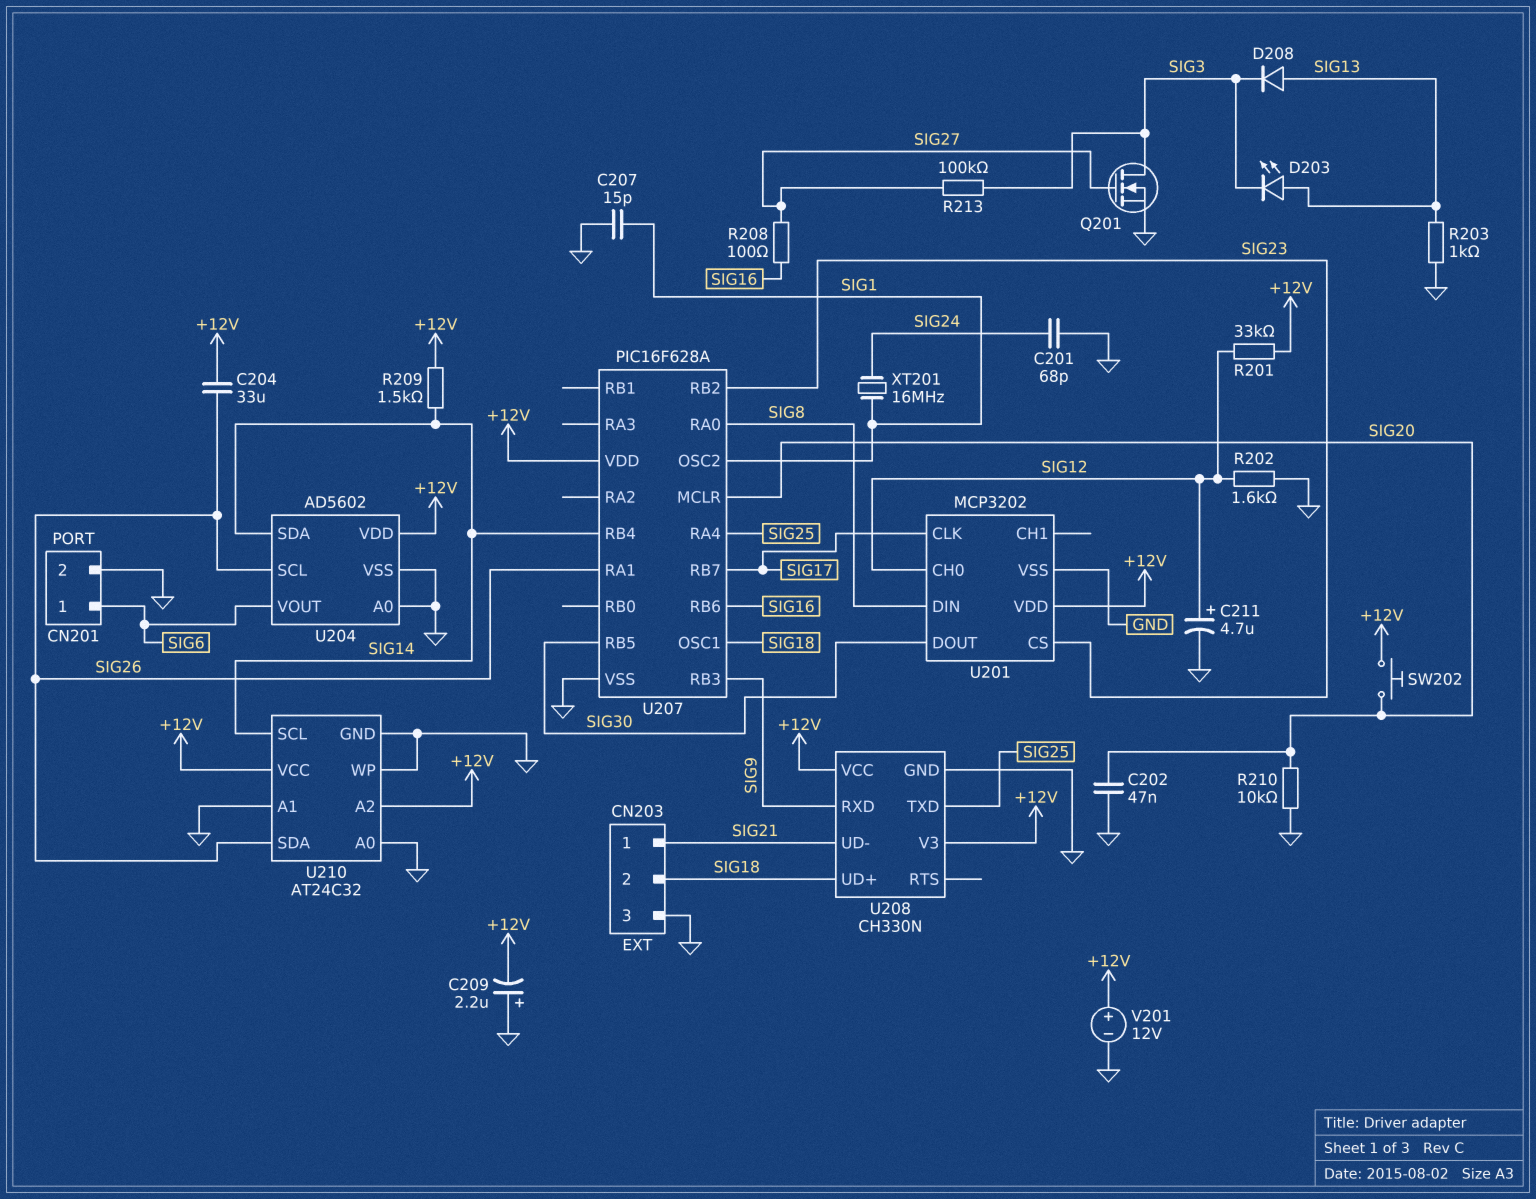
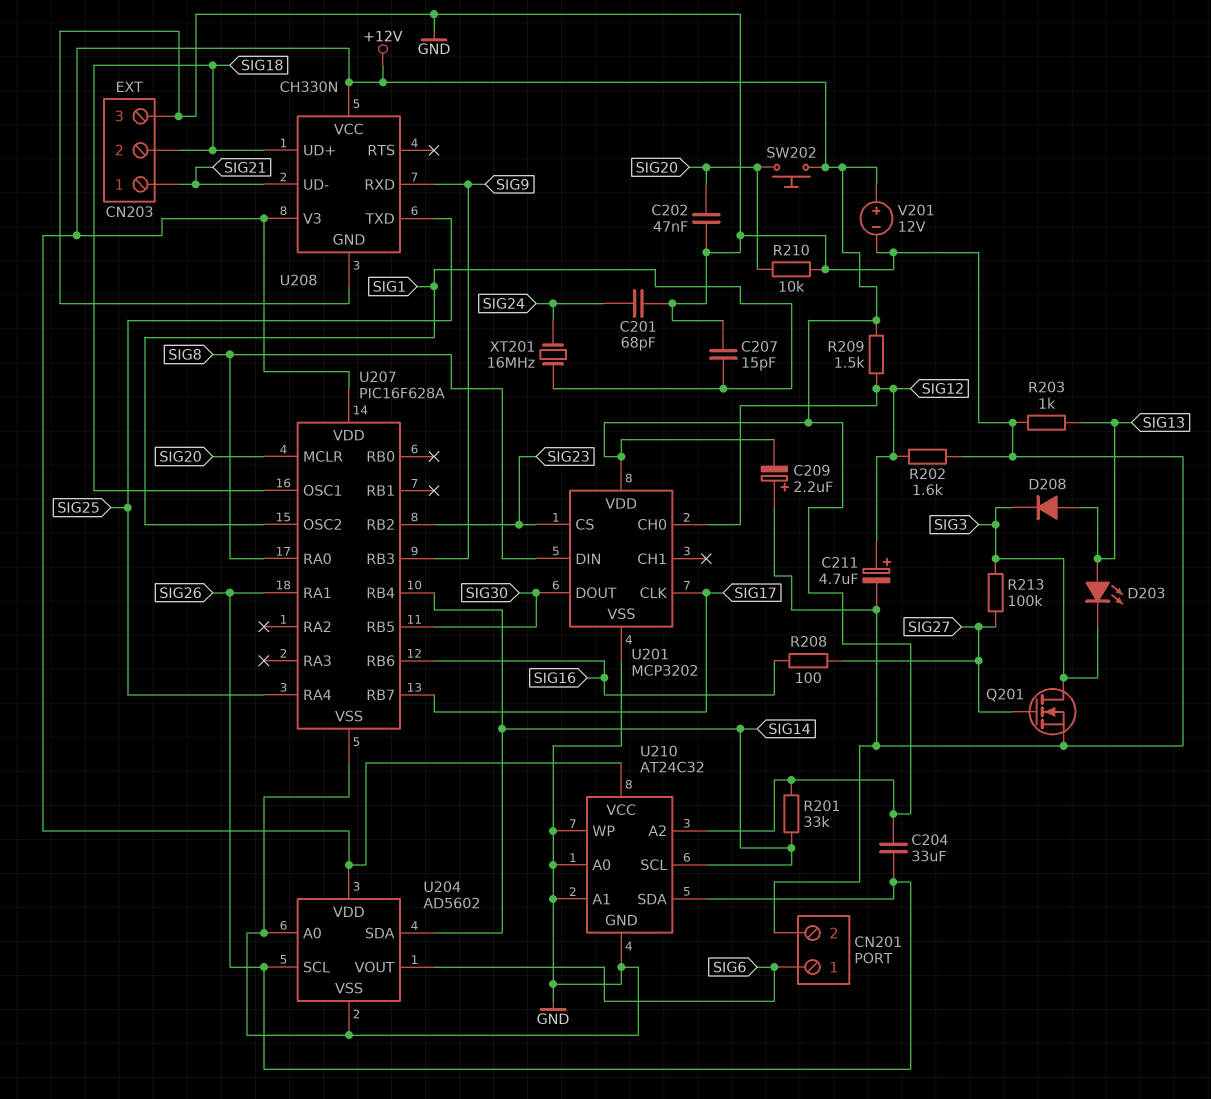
R201: 33k (+12V, SIG12) -> 33k (+12V, SIG14)
R209: 1.5k (+12V, SIG14) -> 1.5k (+12V, SIG12)

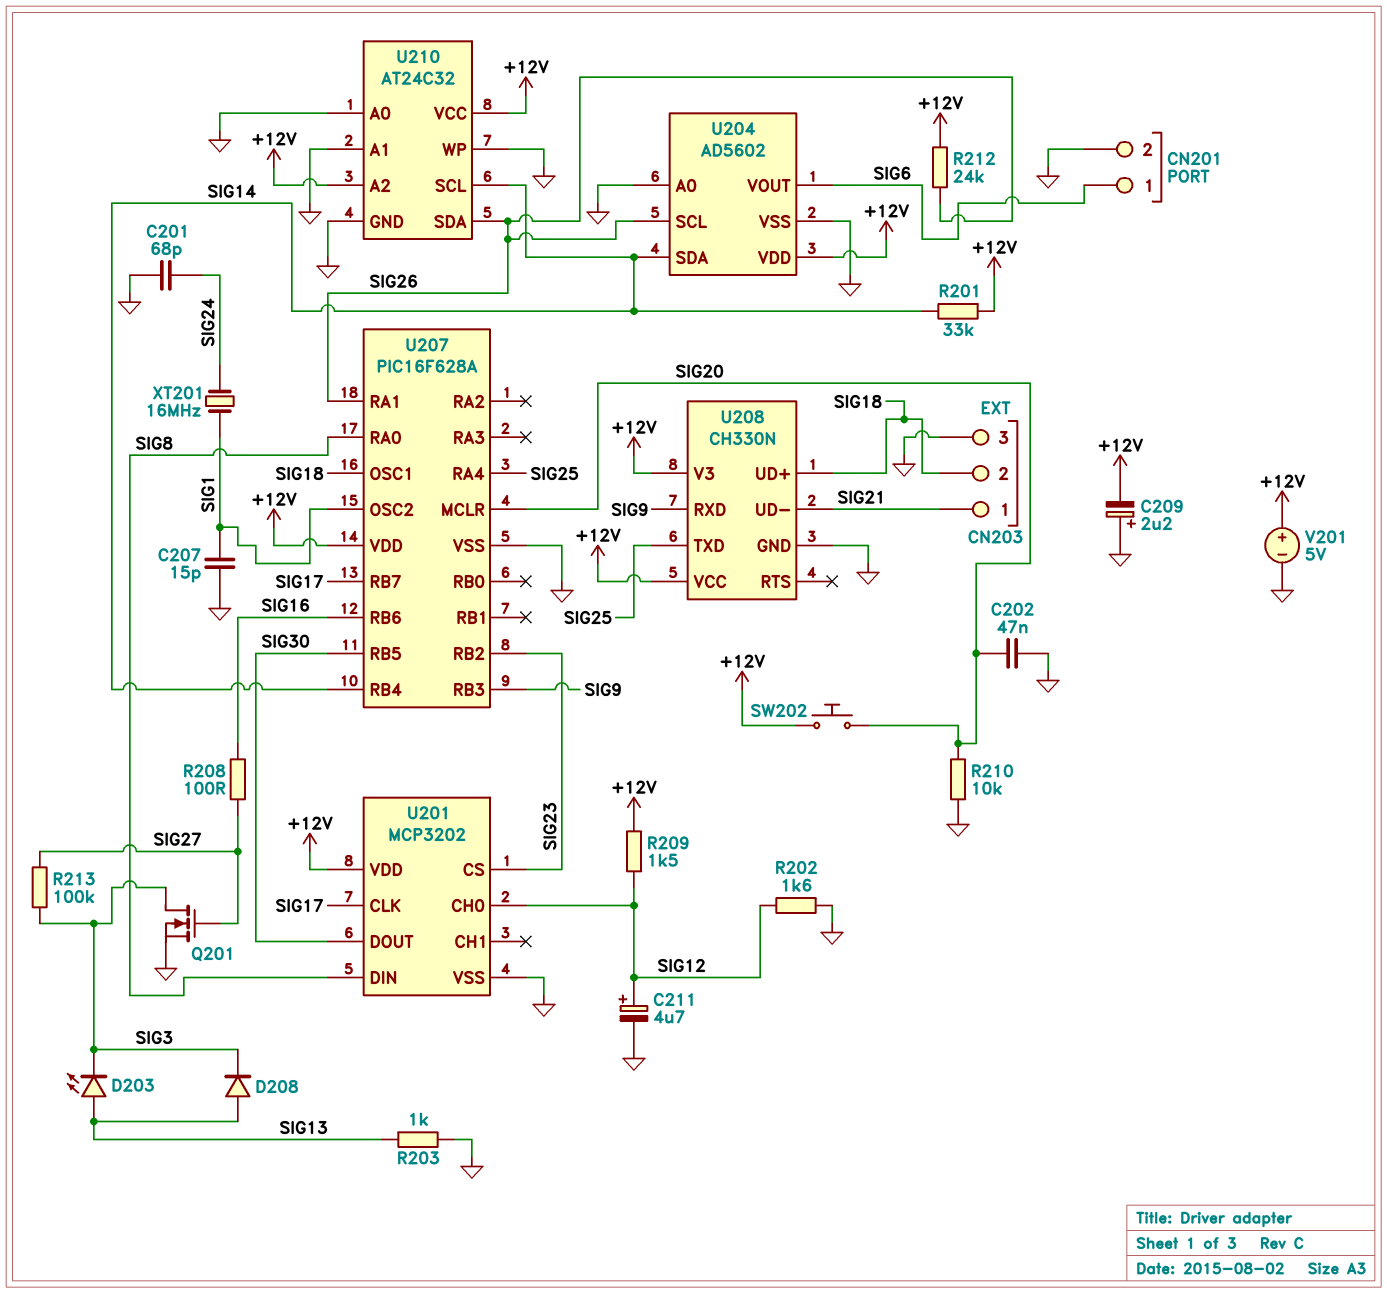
C204: 33uF (+12V, SIG26) -> none
R212: none -> 24k (+12V, SIG26)
V201: 12V (plus +12V, minus GND) -> 5V (plus +12V, minus GND)

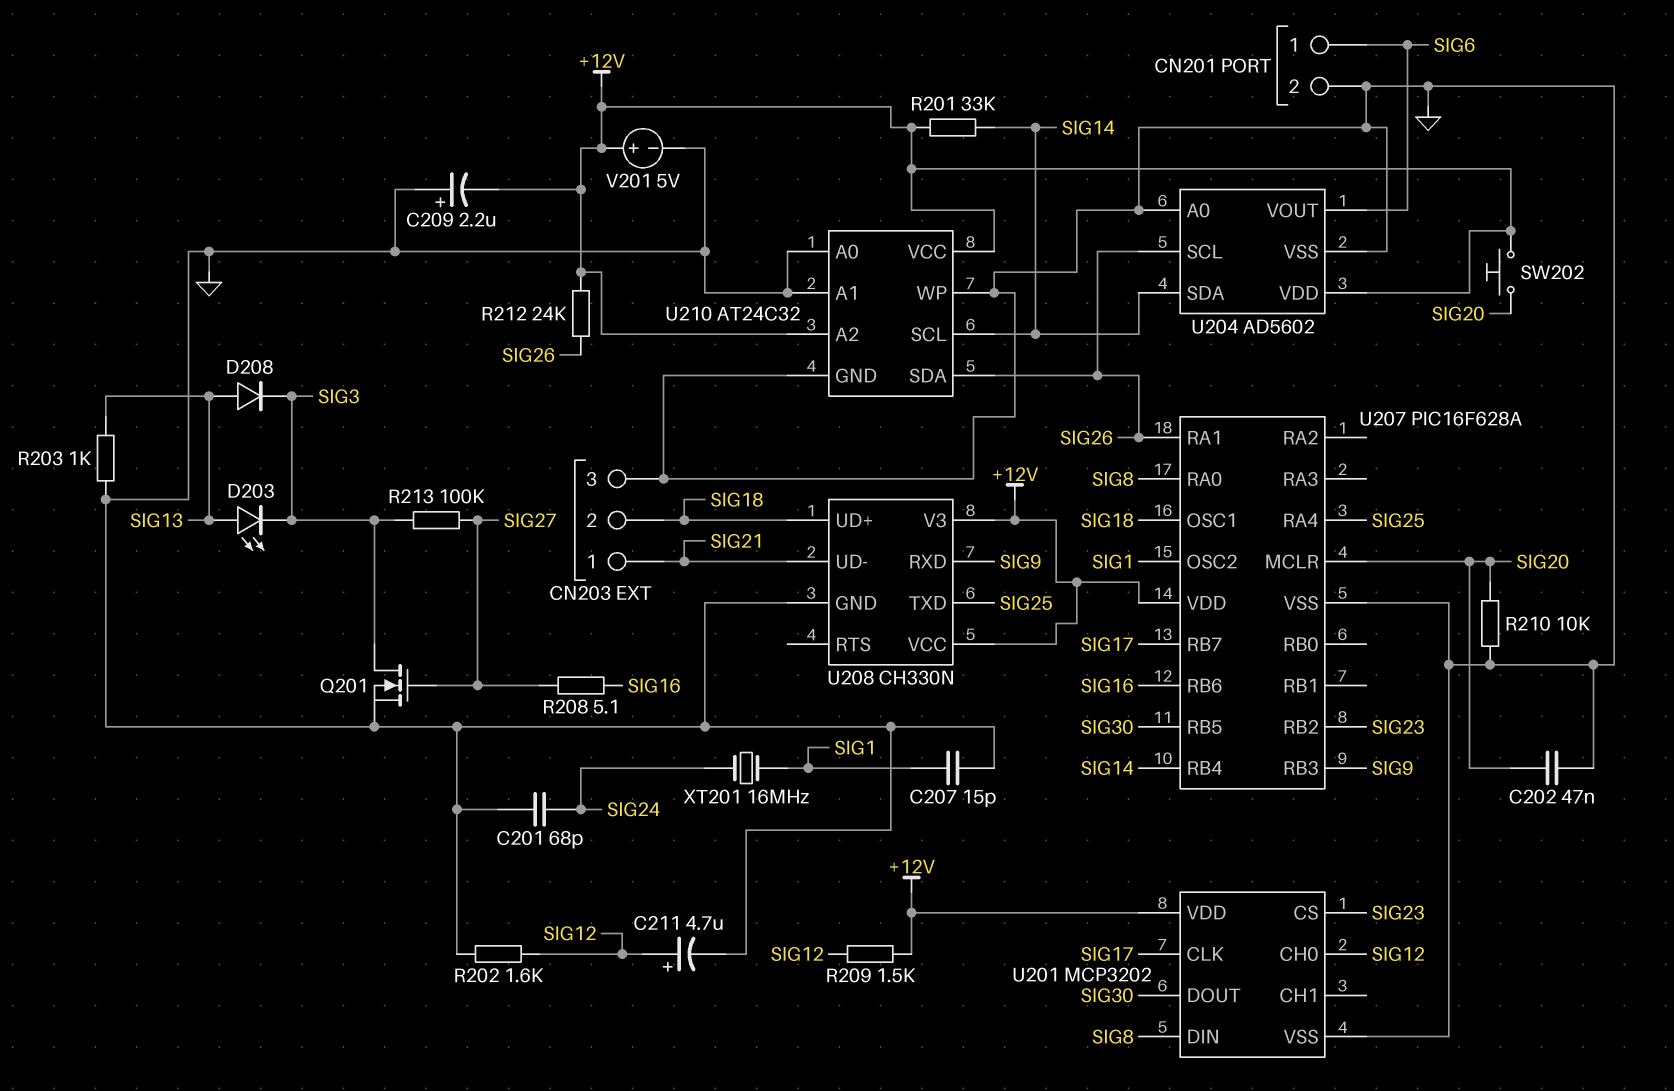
R208: 100 (SIG16, SIG27) -> 5.1 (SIG16, SIG27)

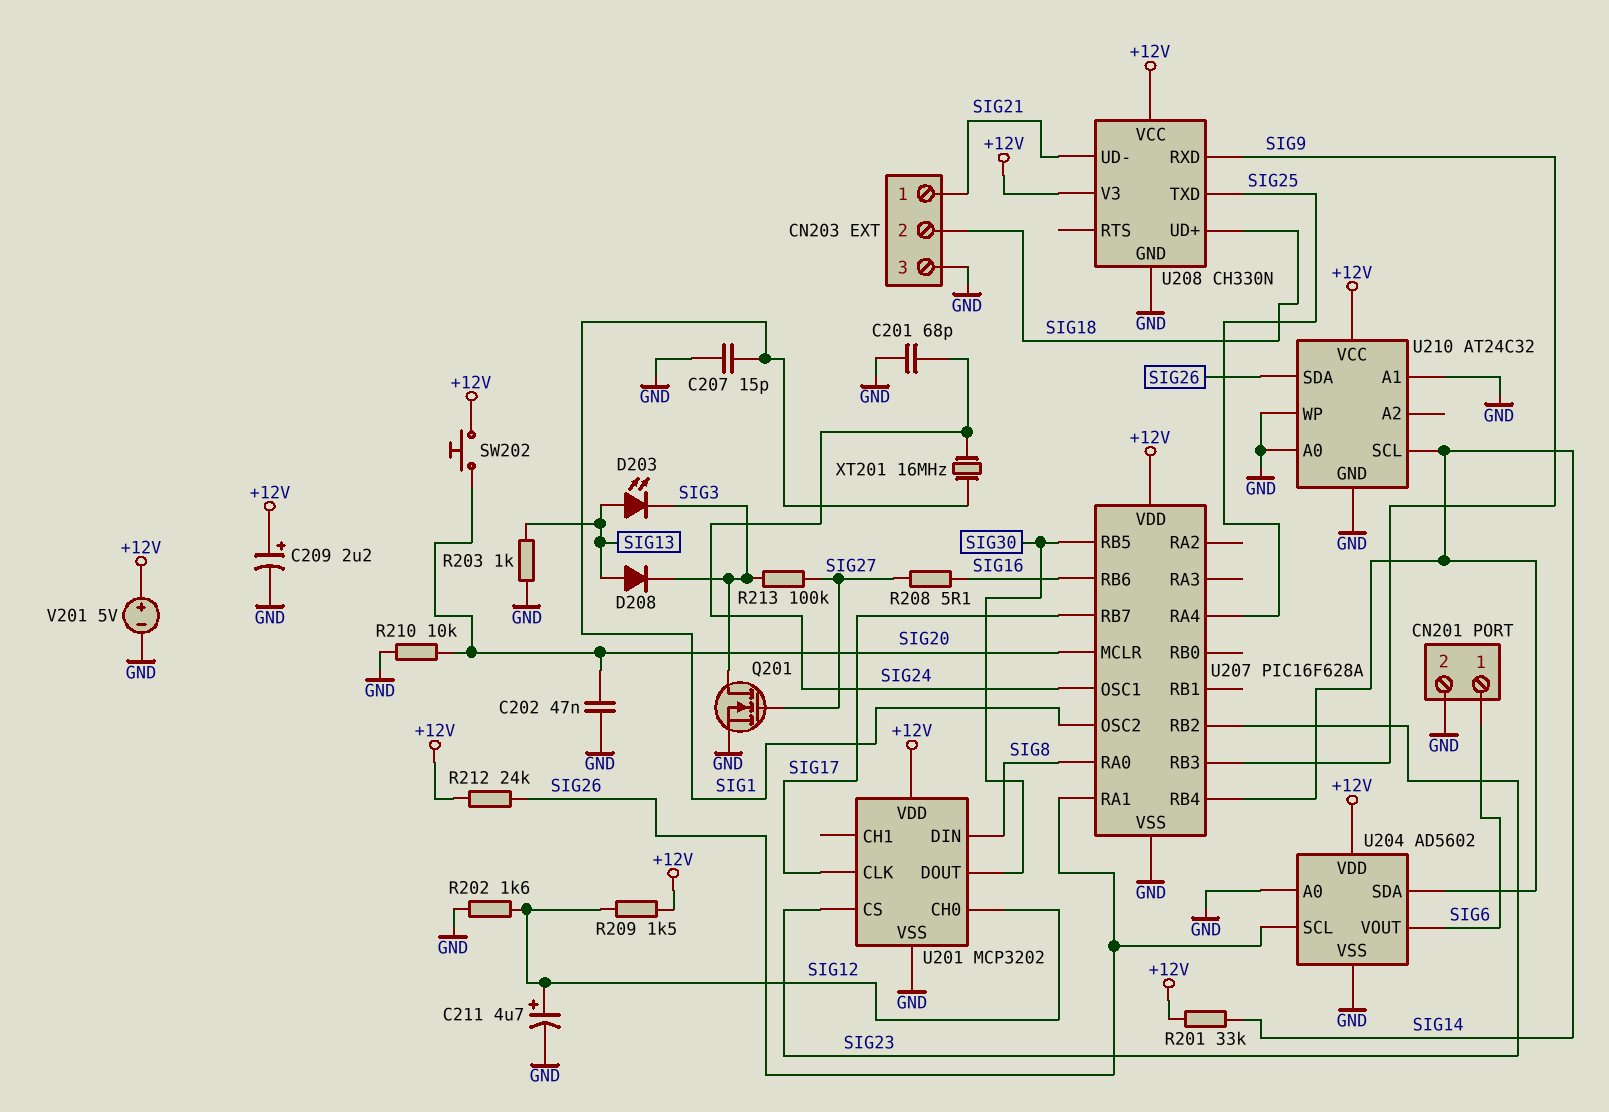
C209: 2.2uF (plus GND, minus +12V) -> 2.2uF (plus +12V, minus GND)
U207 pin OSC1: SIG18 -> SIG24
U210 pin A2: +12V -> none

